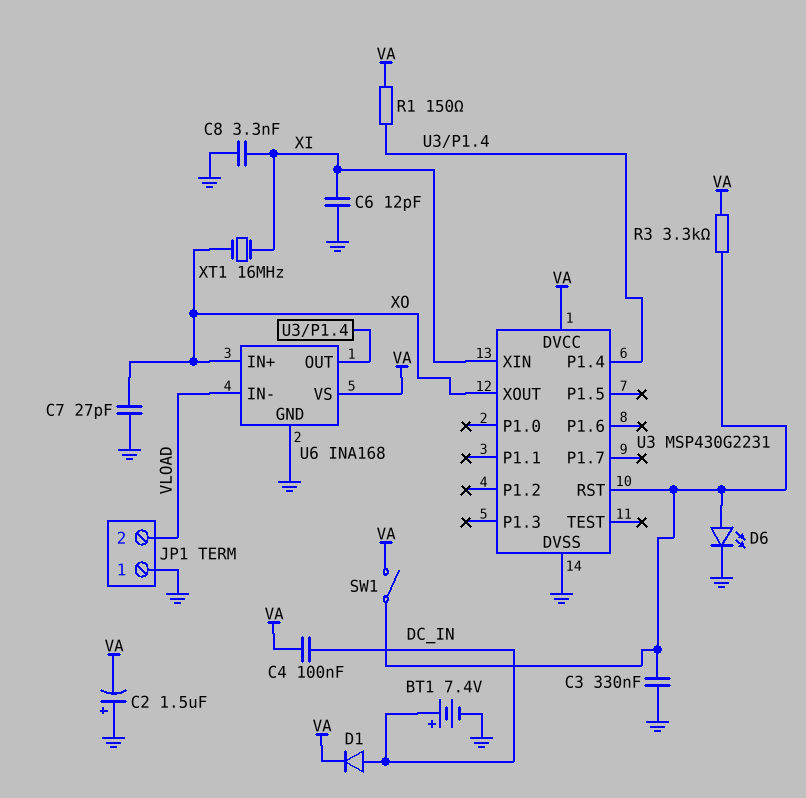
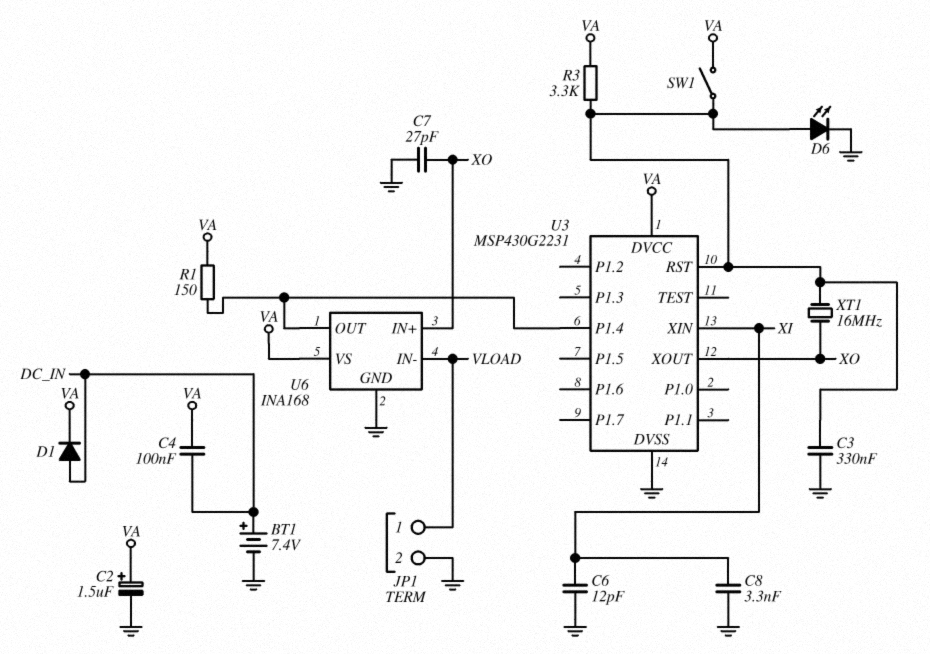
C2: 1.5uF (plus GND, minus VA) -> 1.5uF (plus VA, minus GND)
JP1 pin 1: GND -> VLOAD
JP1 pin 2: VLOAD -> GND
XT1: 16MHz (XI, XO) -> 16MHz (U3/RST, XO)

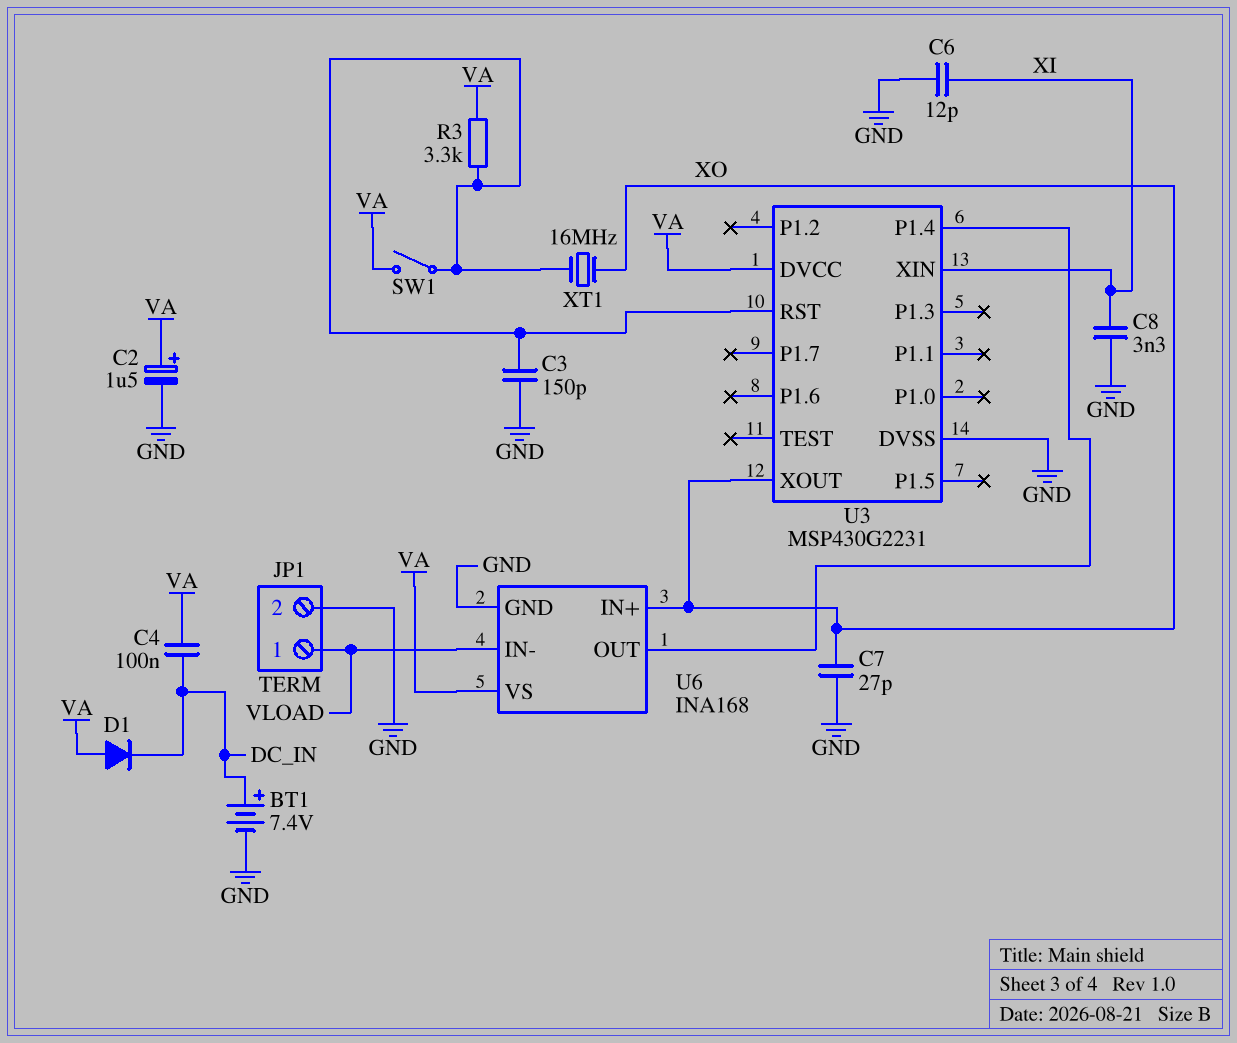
C3: 330nF (GND, U3/RST) -> 150pF (GND, U3/RST)
D1: diode (A DC_IN, K VA) -> diode (A VA, K DC_IN)
D6: LED (A U3/RST, K GND) -> none
R1: 150 (U3/P1.4, VA) -> none

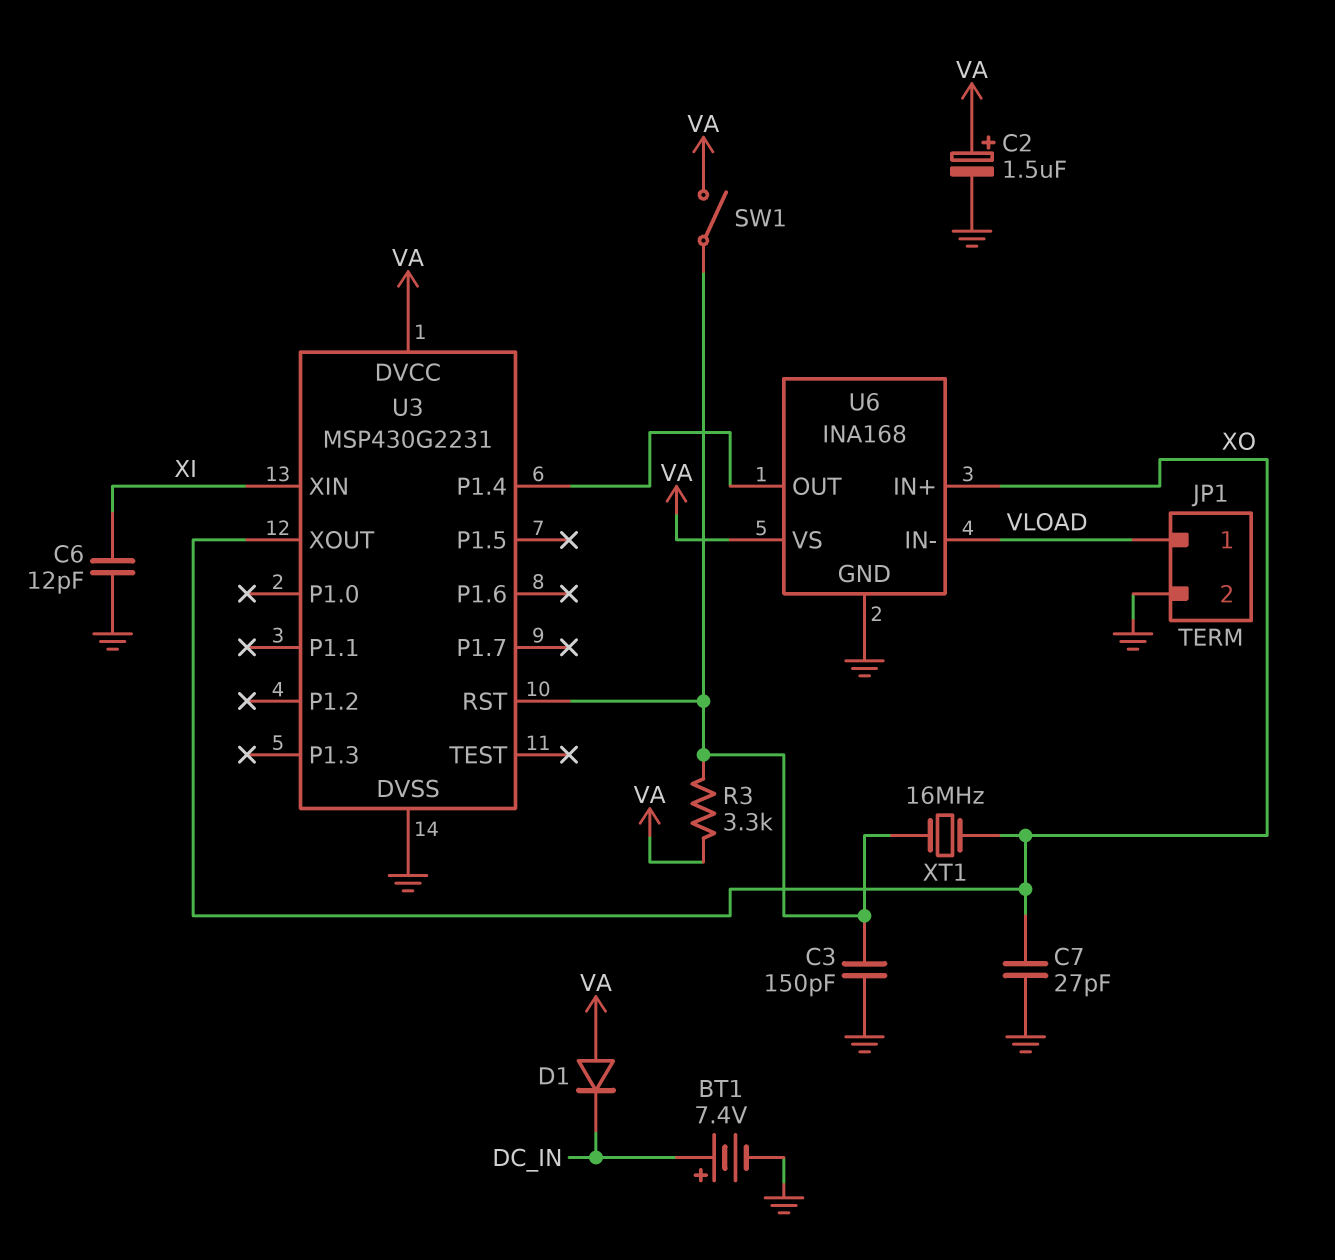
C4: 100nF (DC_IN, VA) -> none
C8: 3.3nF (GND, XI) -> none

